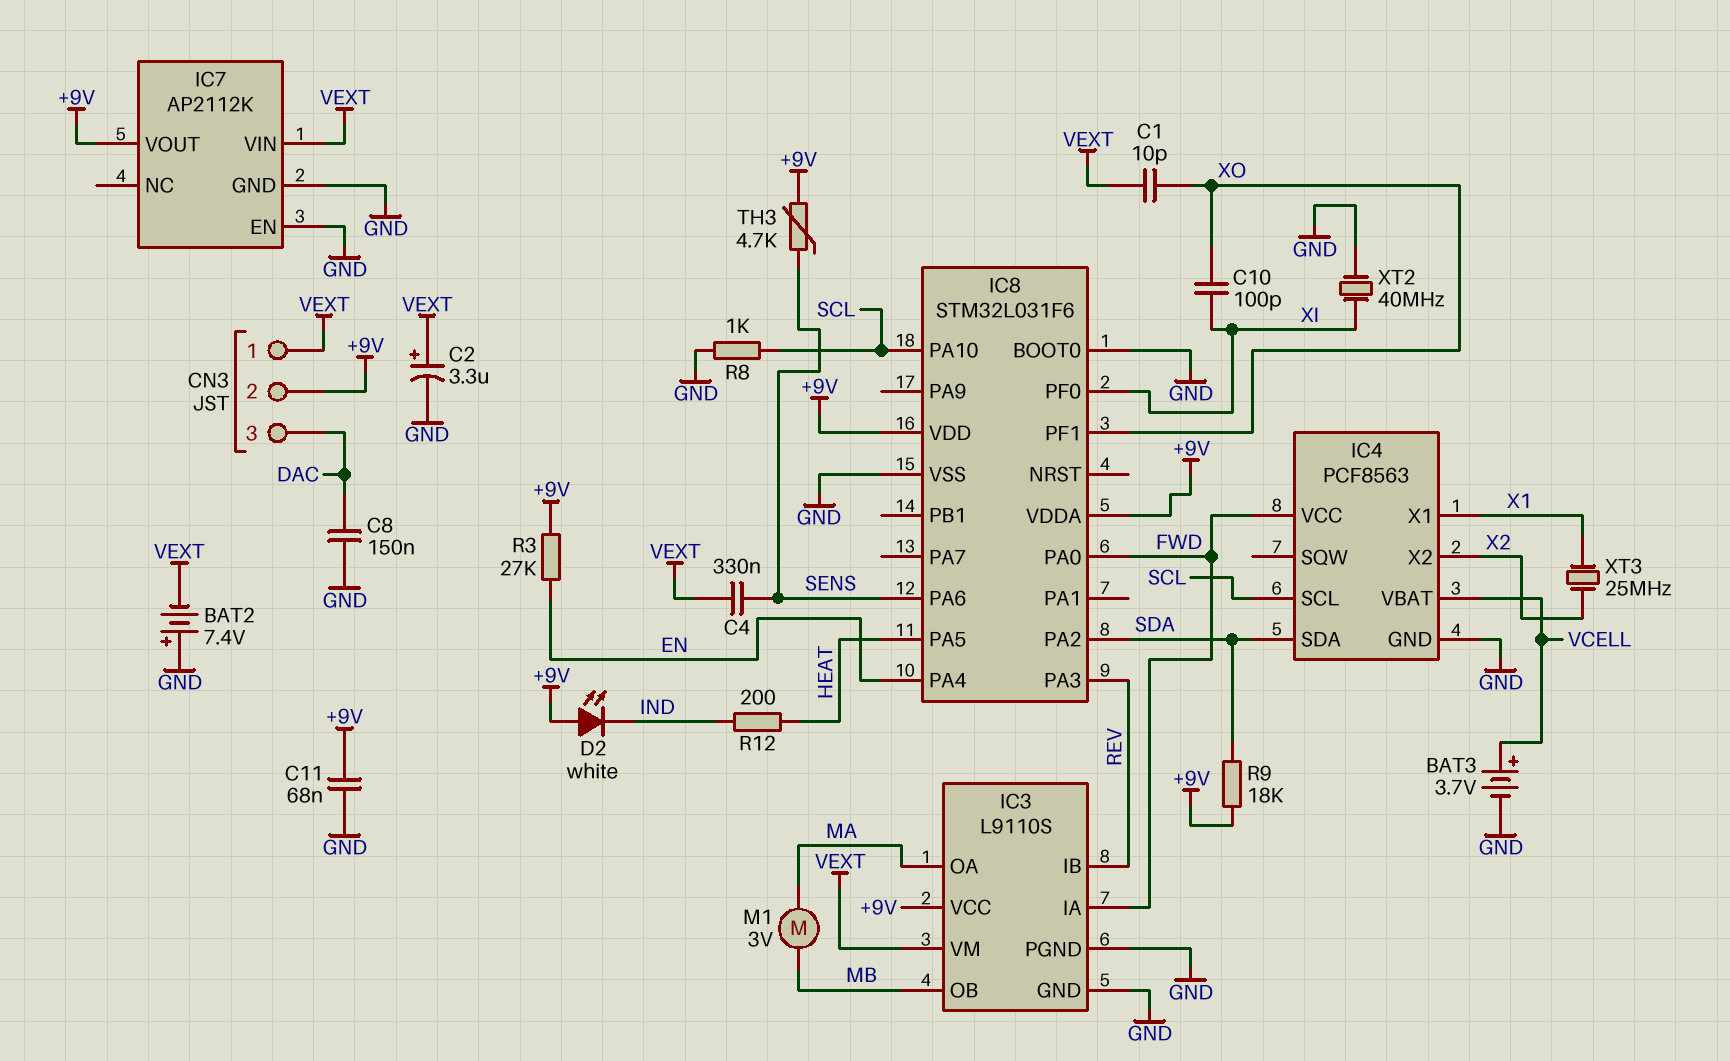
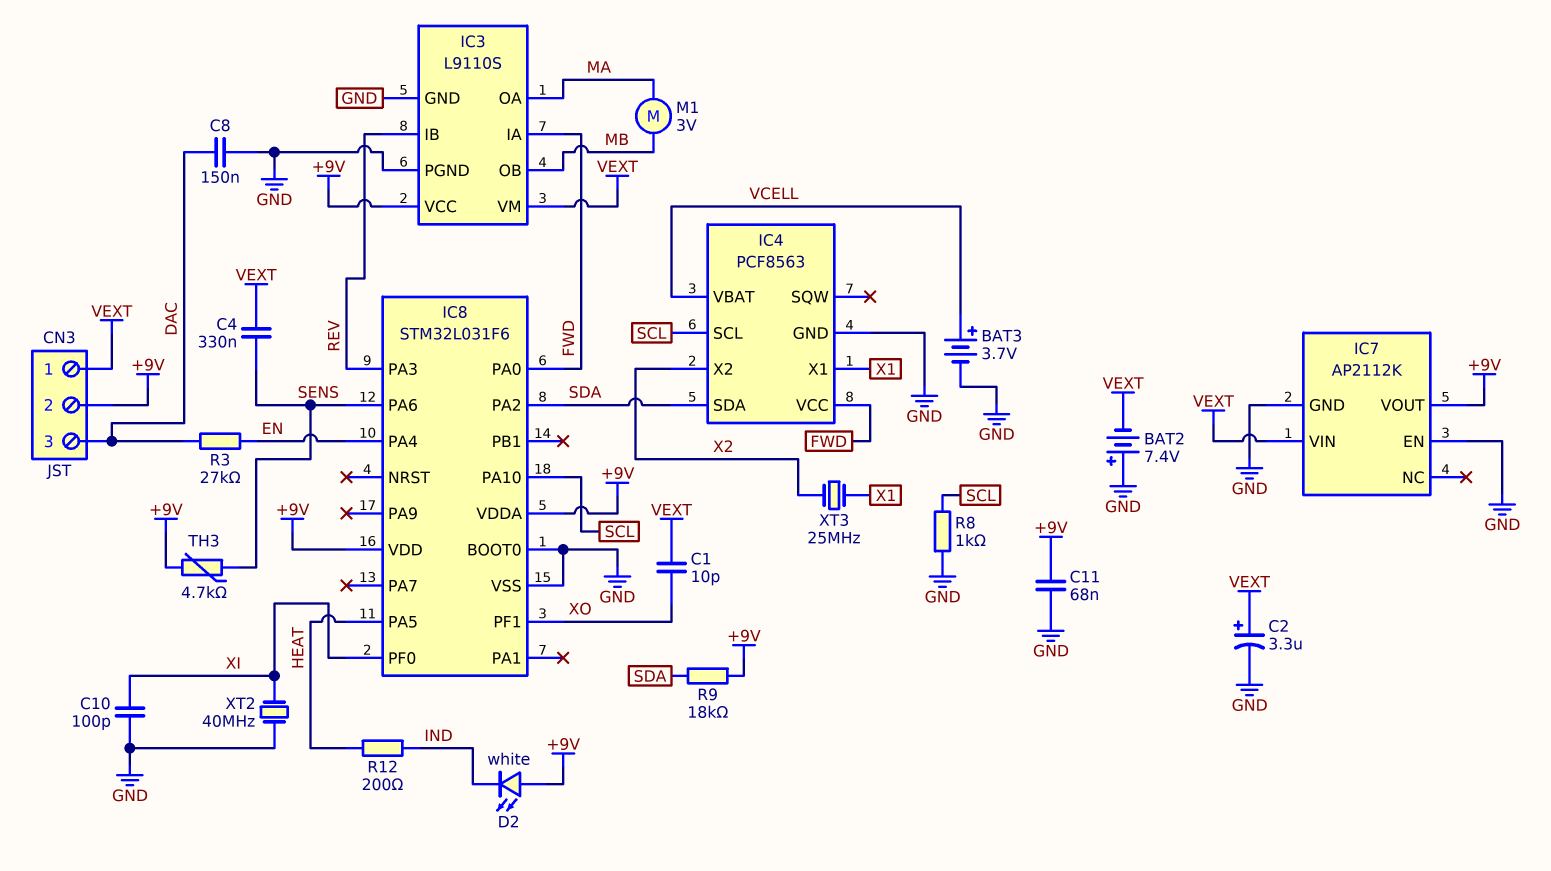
C10: 100pF (XI, XO) -> 100pF (GND, XI)
R3: 27k (+9V, EN) -> 27k (DAC, EN)

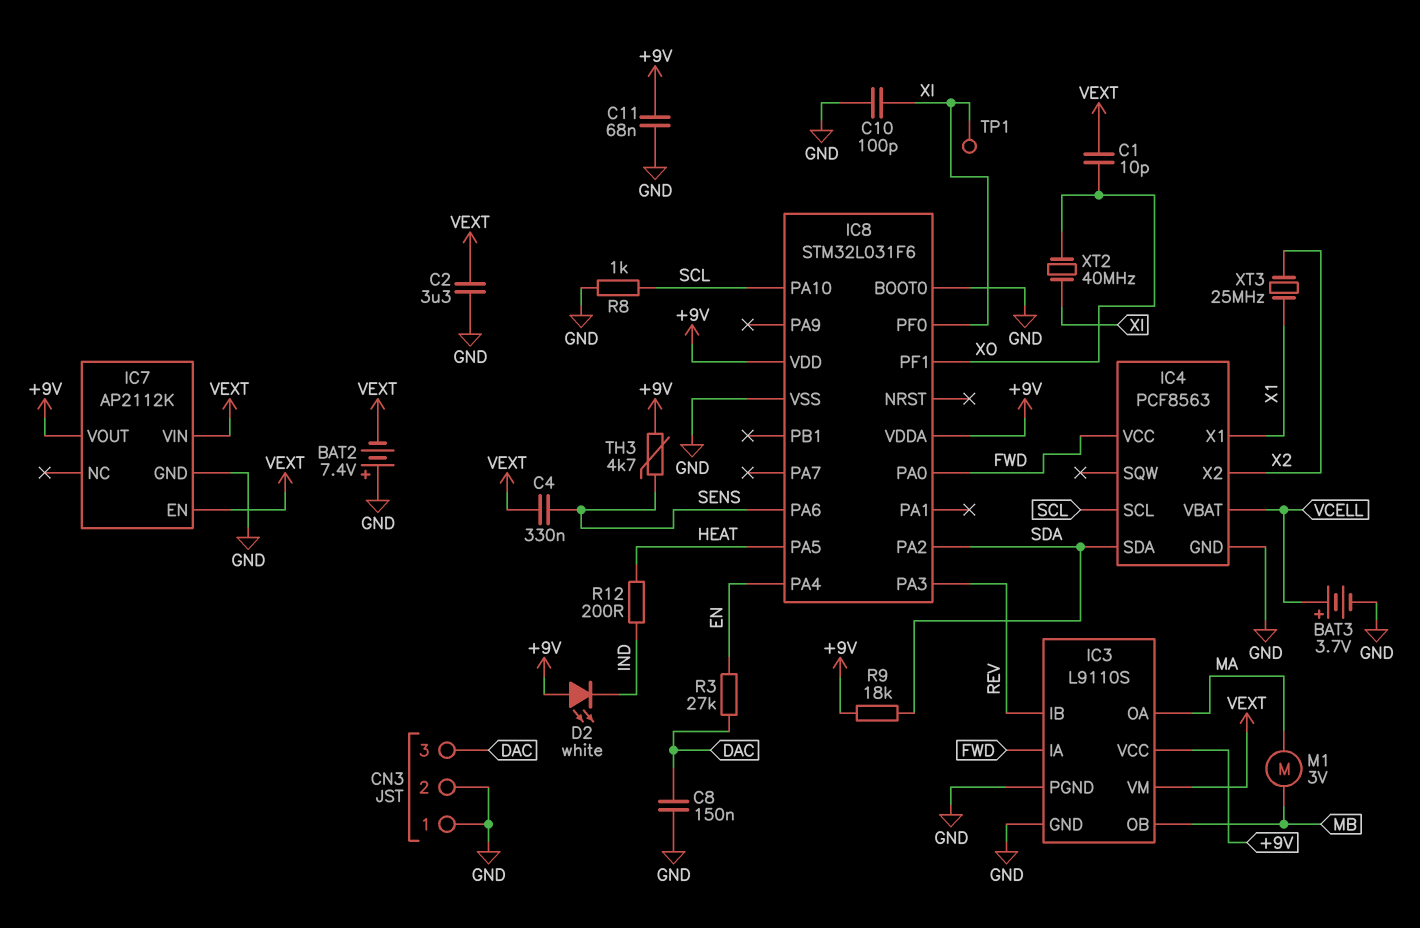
C2: 3.3uF (plus VEXT, minus GND) -> 3.3uF (GND, VEXT)
CN3 pin 1: VEXT -> GND
CN3 pin 2: +9V -> GND
IC7 pin EN: GND -> VEXT
TP1: none -> test point (XI)
XT2: 40MHz (GND, XI) -> 40MHz (XI, XO)

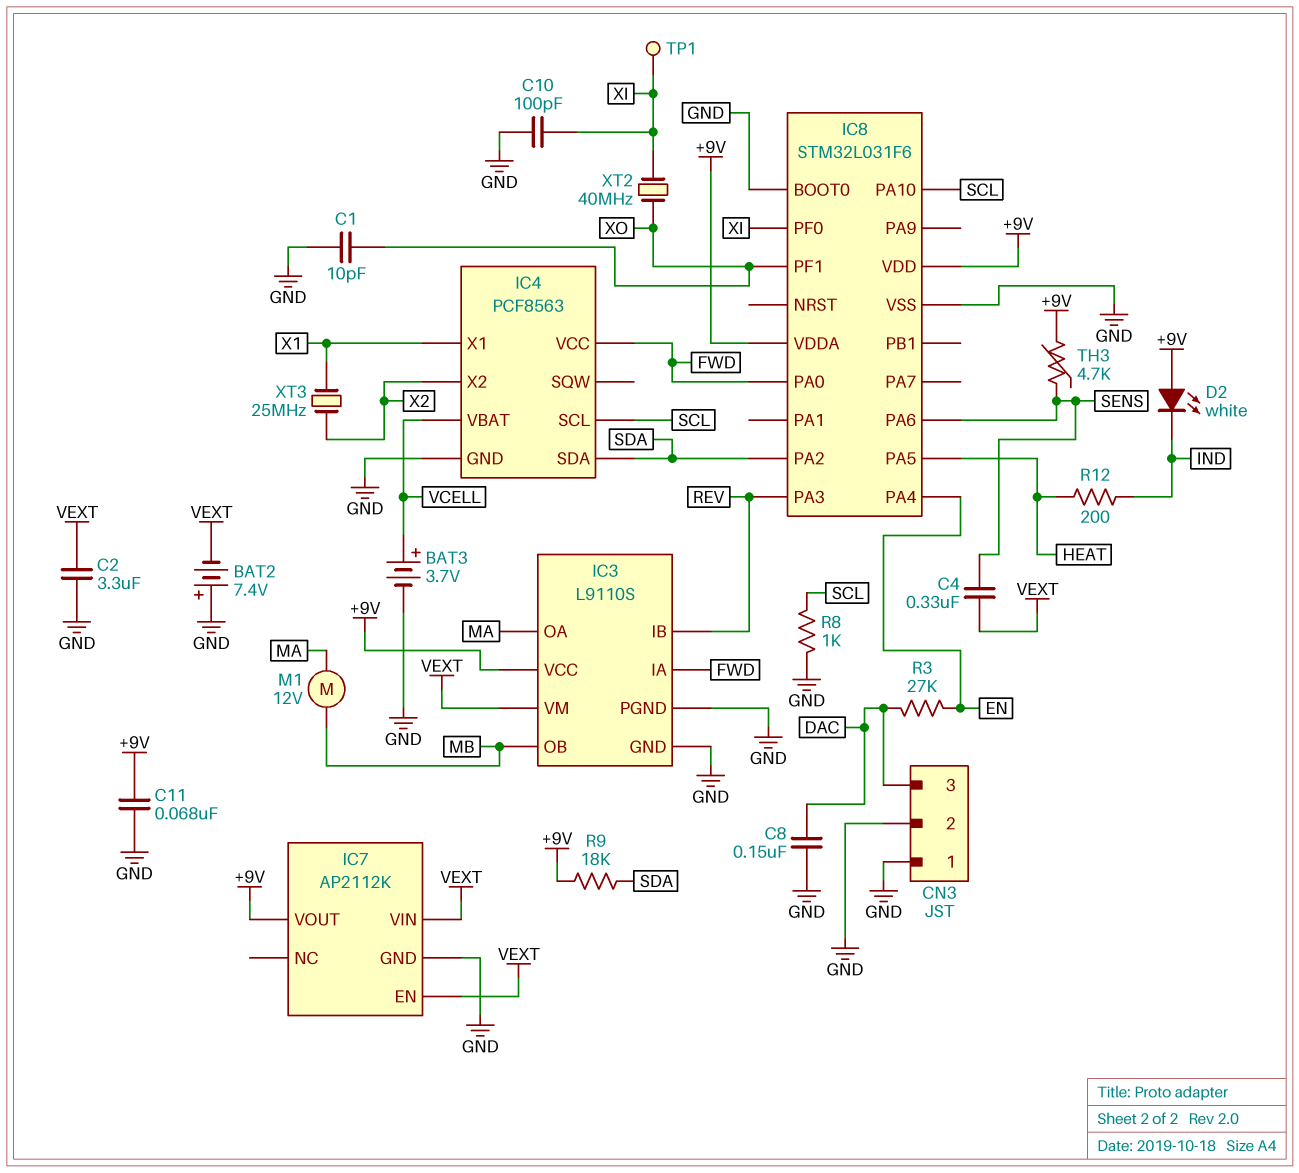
C1: 10pF (VEXT, XO) -> 10pF (GND, XO)
M1: motor 3V (MA, MB) -> motor 12V (MA, MB)

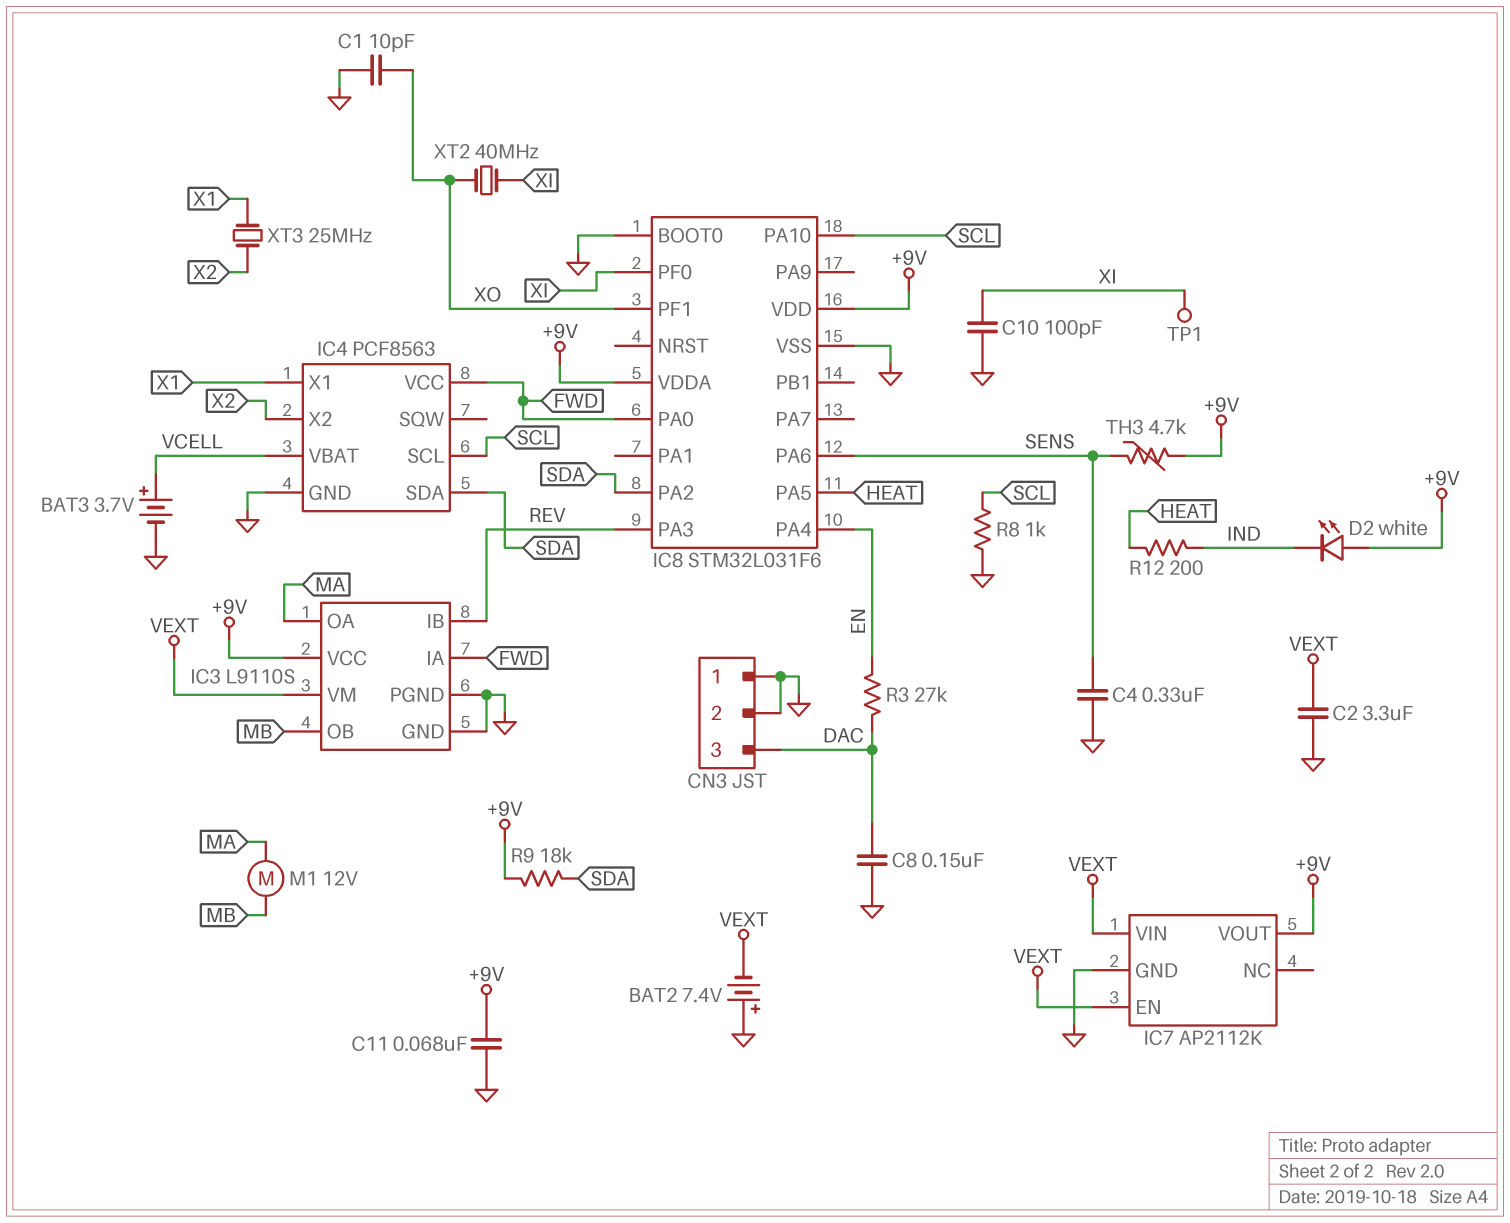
C4: 330nF (SENS, VEXT) -> 330nF (GND, SENS)

